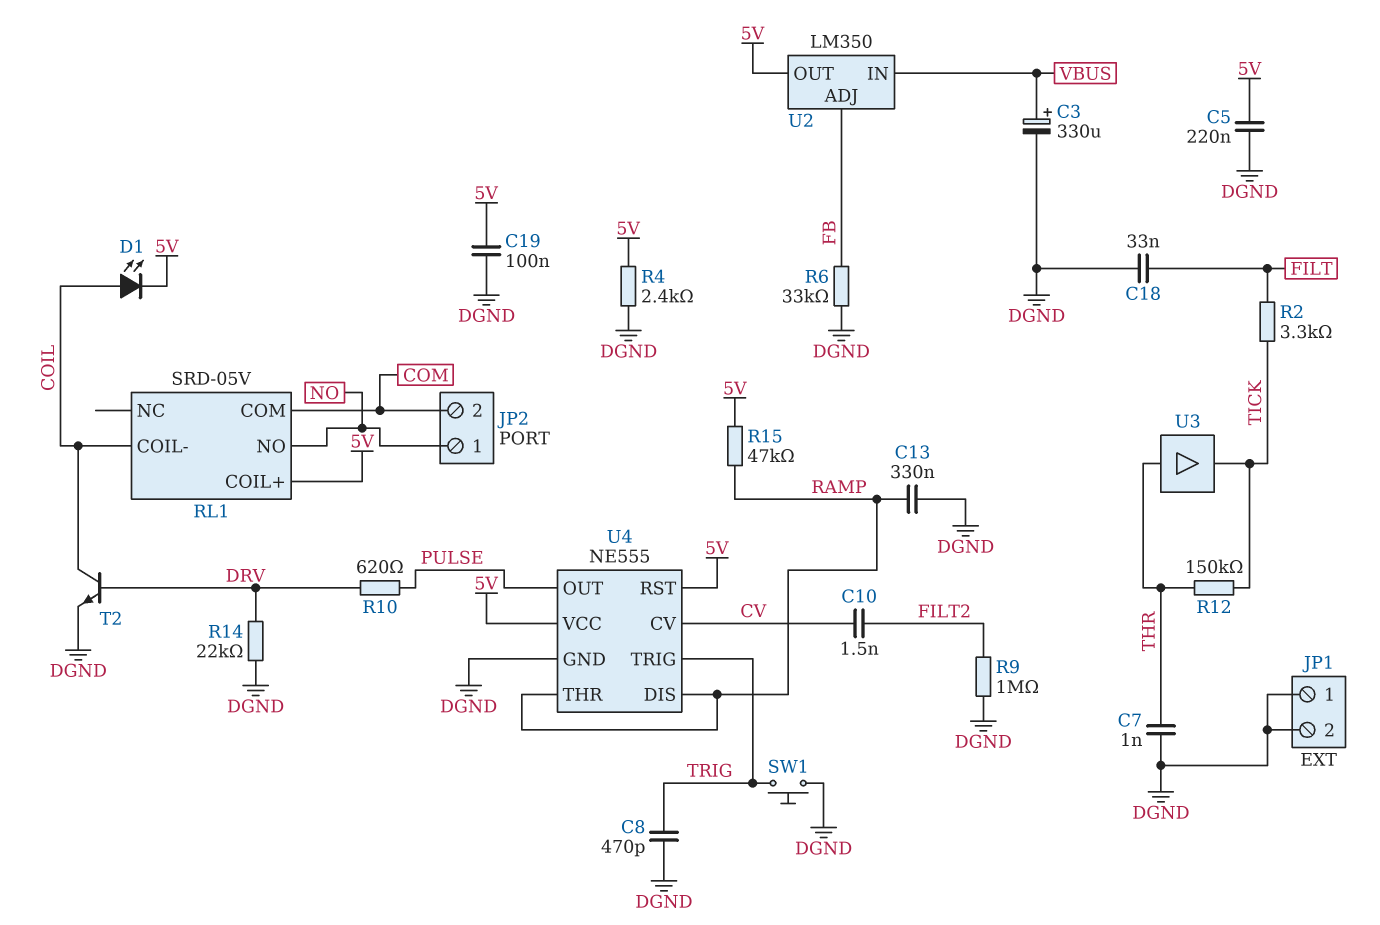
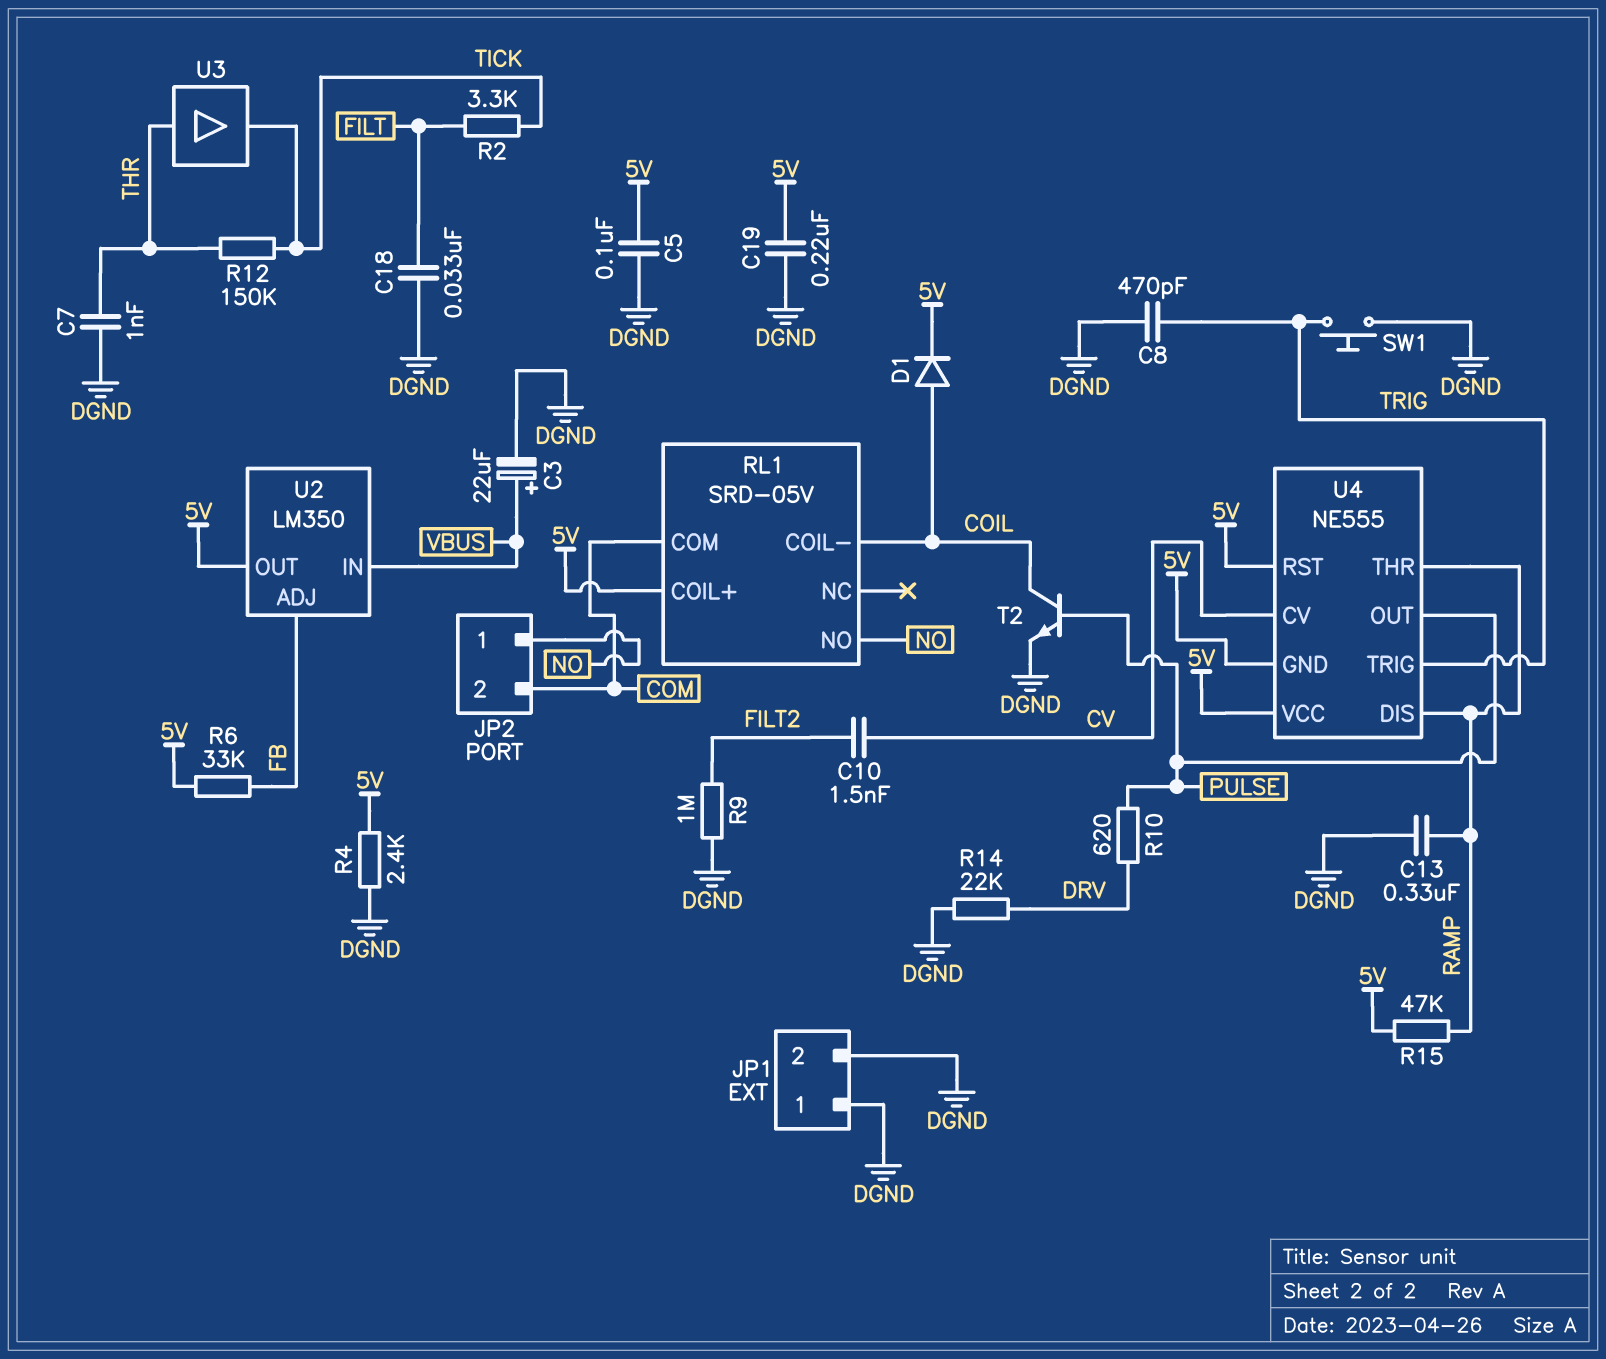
C3: 330uF (plus VBUS, minus DGND) -> 22uF (plus VBUS, minus DGND)
C5: 220nF (5V, DGND) -> 100nF (5V, DGND)
C19: 100nF (5V, DGND) -> 220nF (5V, DGND)
D1: LED (A COIL, K 5V) -> diode (A COIL, K 5V)
R6: 33k (DGND, FB) -> 33k (5V, FB)
T2: NPN (B DRV, C COIL, E DGND) -> NPN (B PULSE, C COIL, E DGND)
U4 pin GND: DGND -> 5V

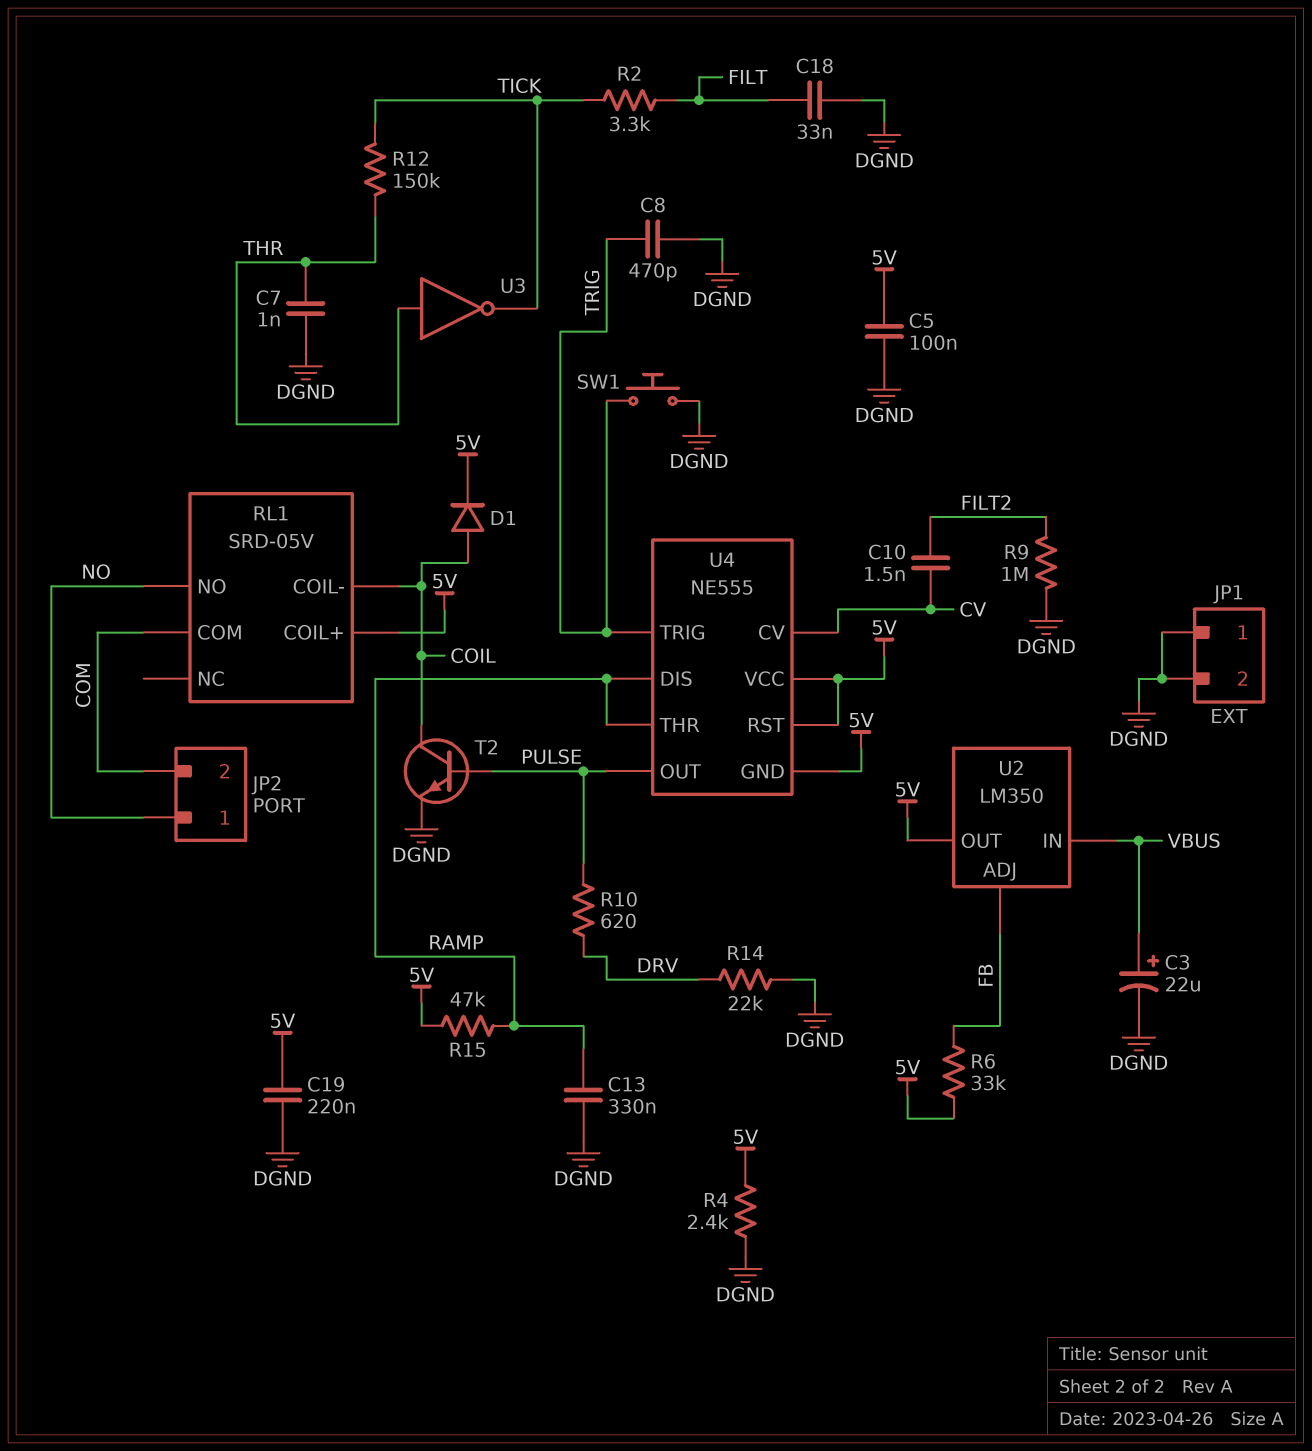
U3: buffer (in THR, out TICK) -> NOT (in THR, out TICK)

